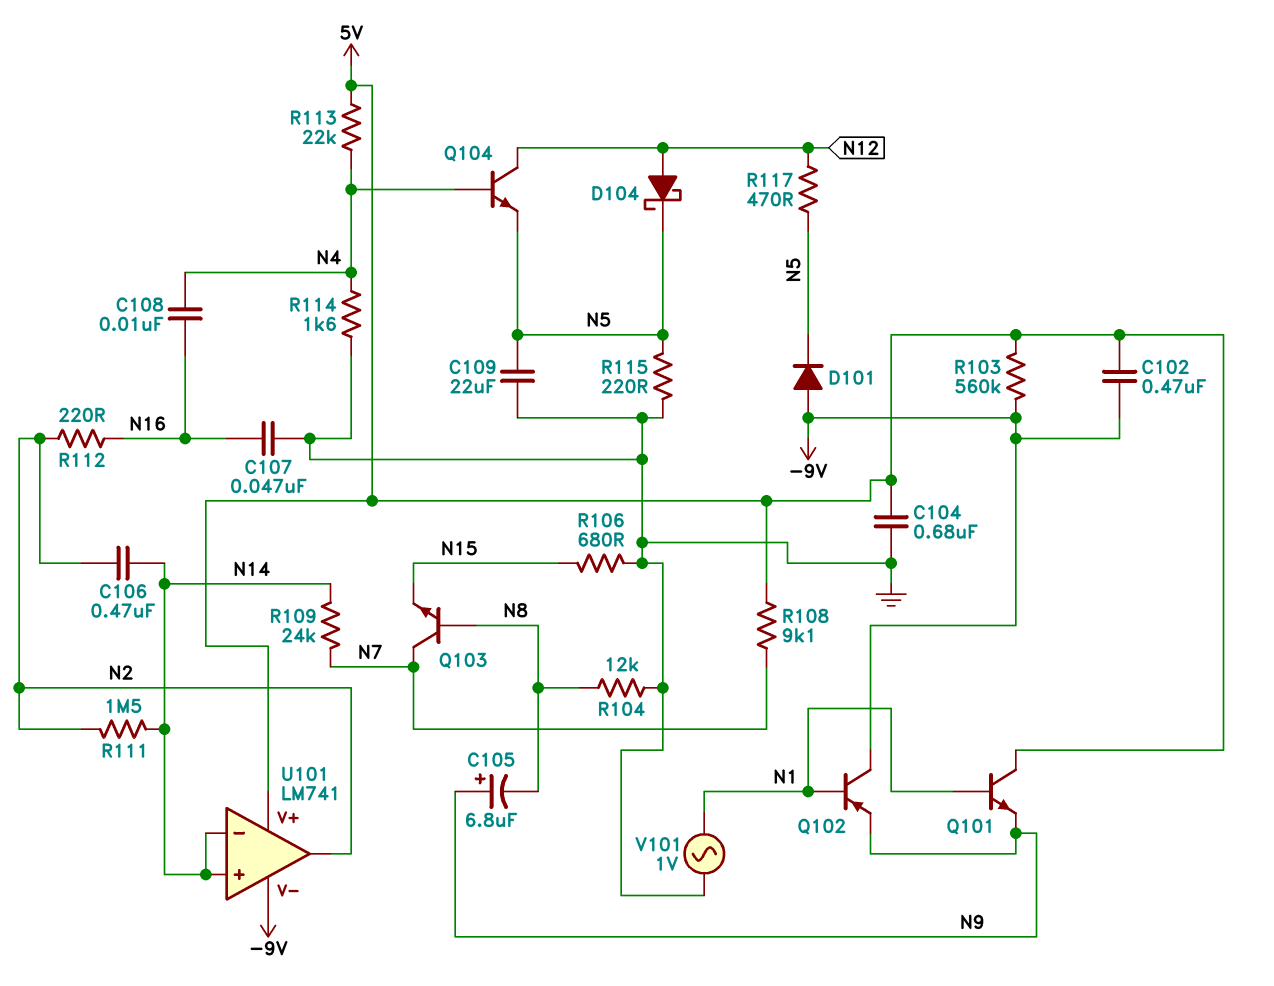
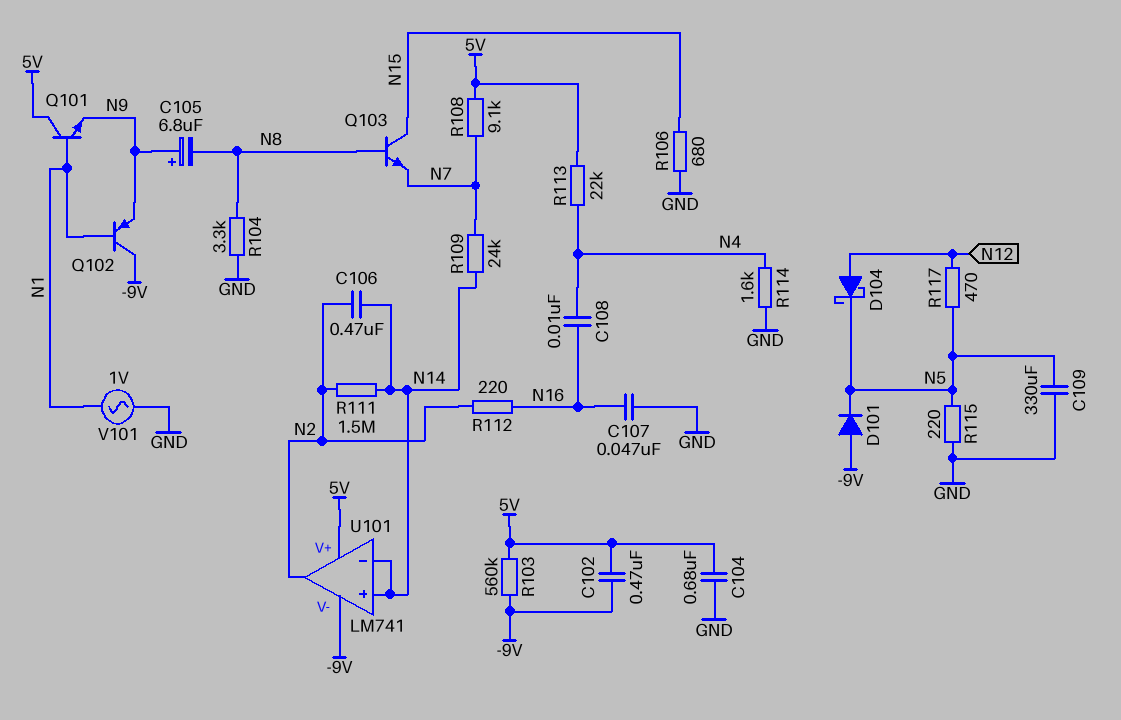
C109: 22uF (GND, N5) -> 330uF (GND, N5)
Q103: NPN (B N8, C N7, E N15) -> NPN (B N8, C N15, E N7)
Q104: NPN (B N4, C N12, E N5) -> none
R104: 12k (GND, N8) -> 3.3k (GND, N8)

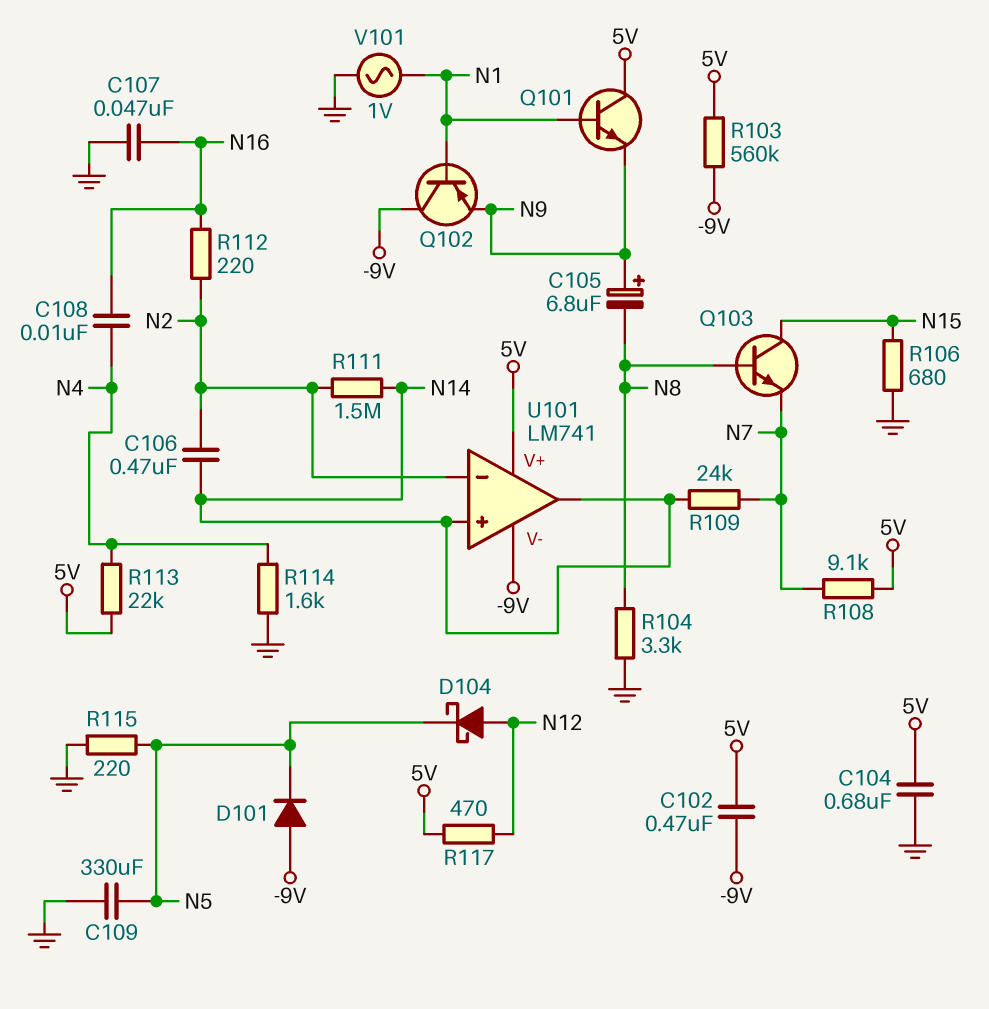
R117: 470 (N5, N12) -> 470 (5V, N12)
U101 pin in-: N14 -> N2
U101 pin out: N2 -> N14

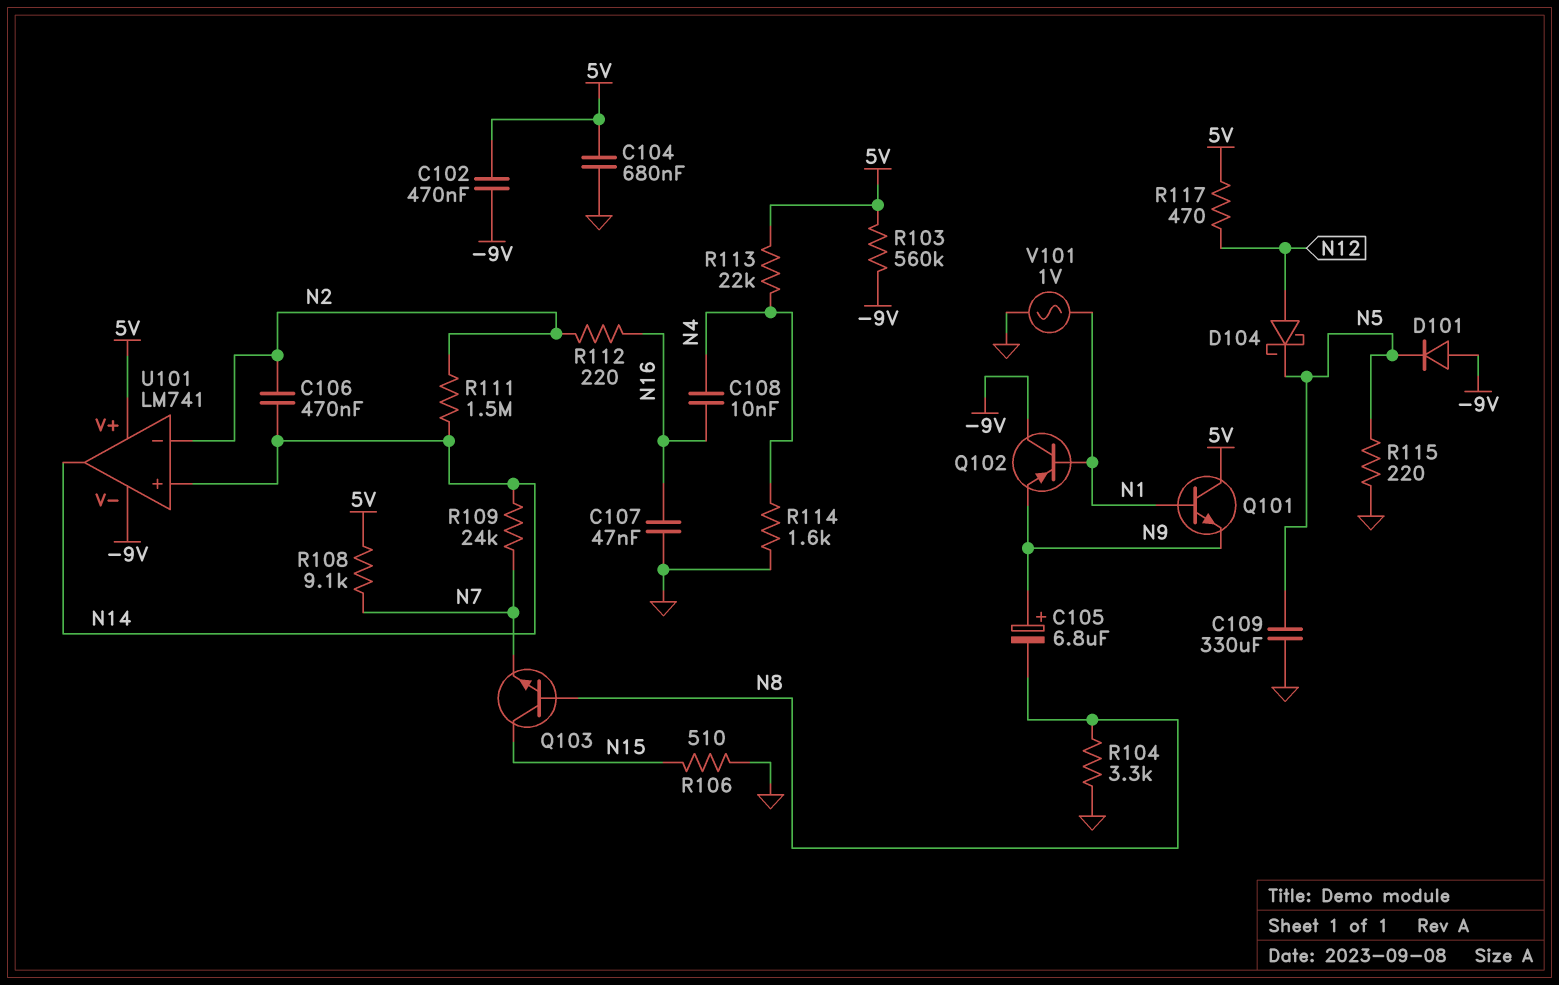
R106: 680 (GND, N15) -> 510 (GND, N15)

